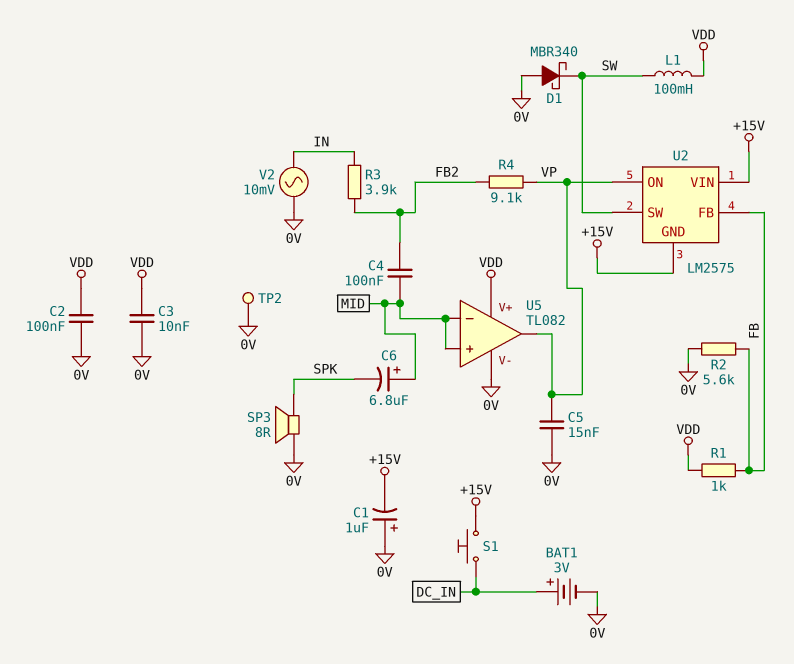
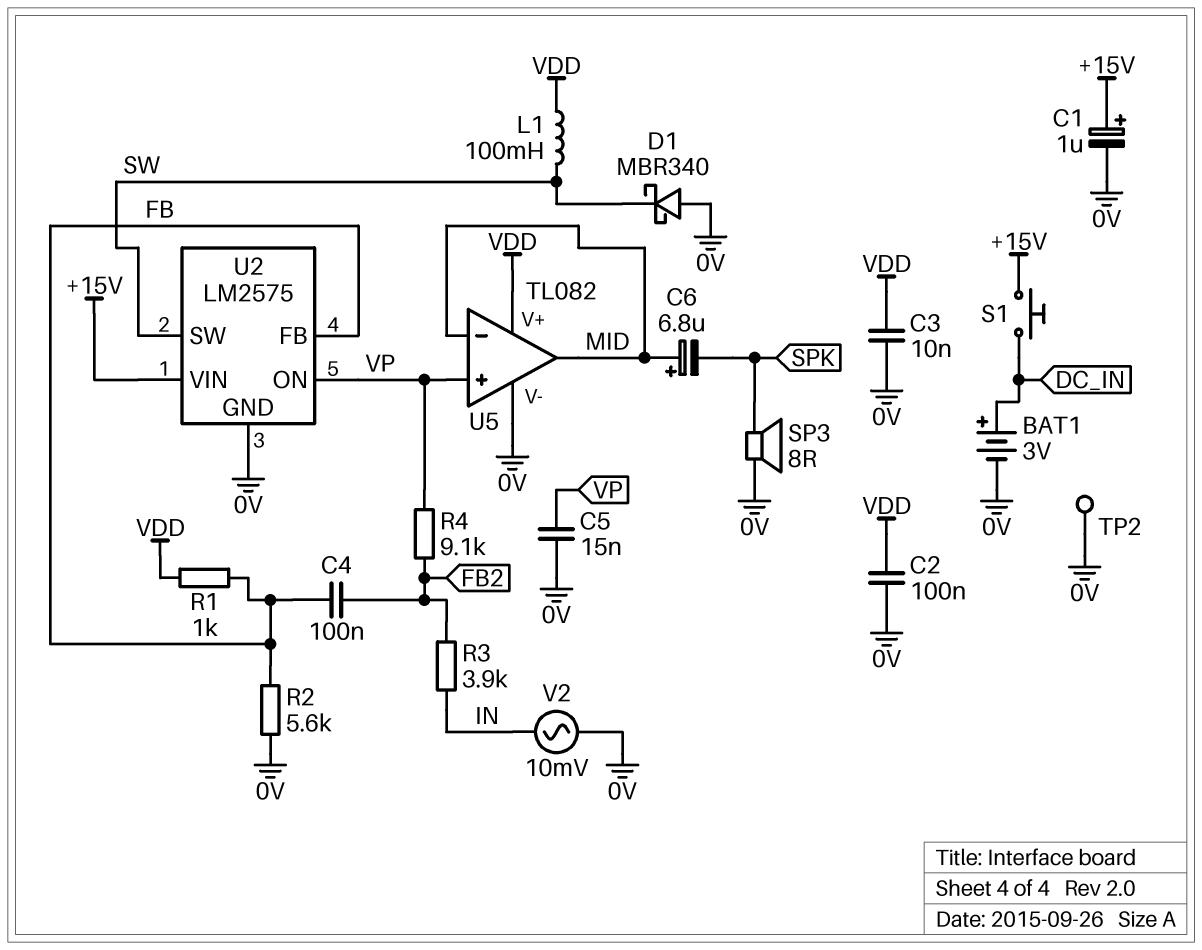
C1: 1uF (plus 0V, minus +15V) -> 1uF (plus +15V, minus 0V)
C4: 100nF (FB2, MID) -> 100nF (FB, FB2)
U2 pin GND: +15V -> 0V
U5 pin in+: MID -> VP
U5 pin out: VP -> MID

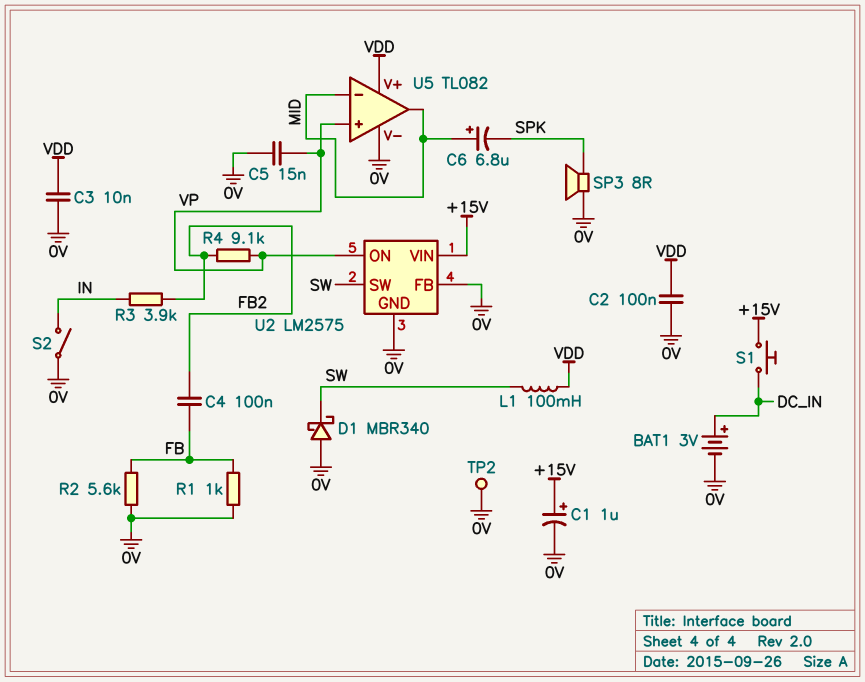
R1: 1k (FB, VDD) -> 1k (0V, FB)
S2: none -> switch (0V, IN)
U2 pin FB: FB -> 0V
V2: AC 10mV (0V, IN) -> none

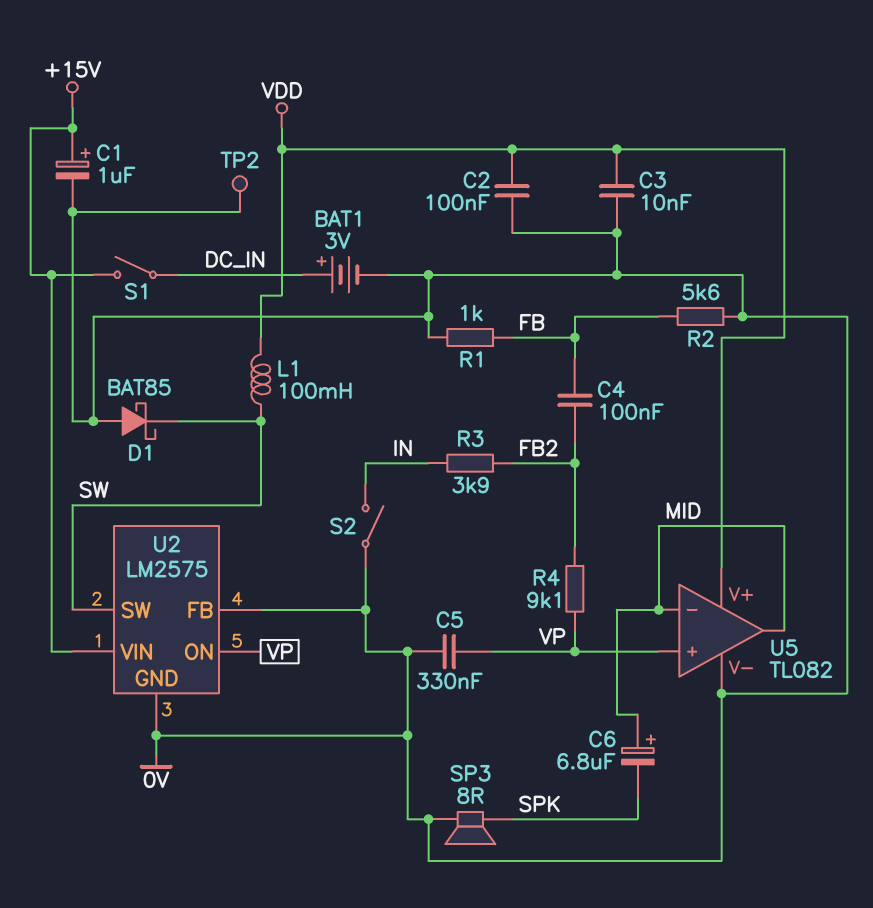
C5: 15nF (0V, VP) -> 330nF (0V, VP)
D1: schottky MBR340 (A 0V, K SW) -> schottky BAT85 (A 0V, K SW)
S1: button (+15V, DC_IN) -> switch (+15V, DC_IN)

